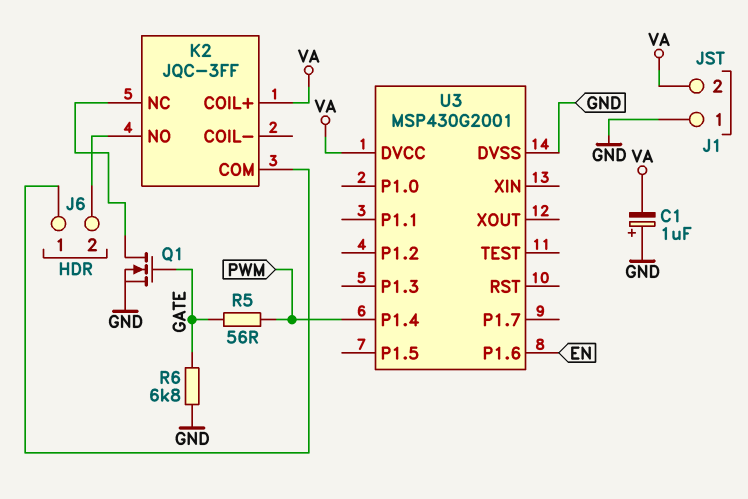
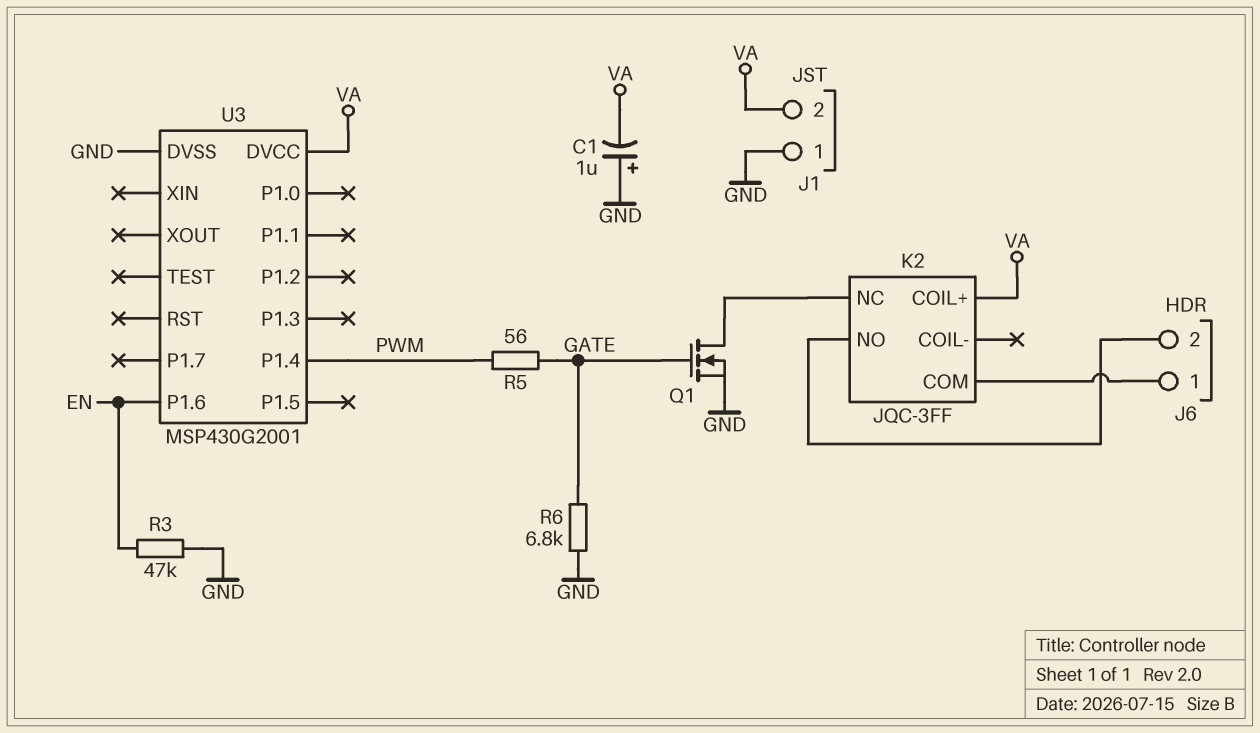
R3: none -> 47k (EN, GND)

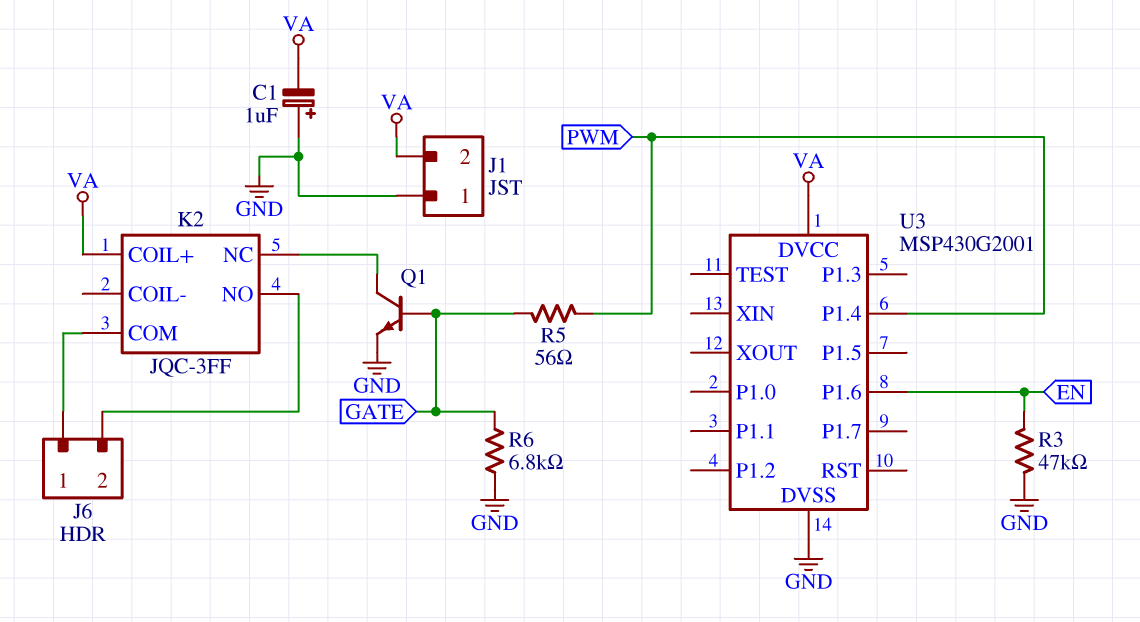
Q1: NMOS (G GATE, D K2/NC, S GND) -> NPN (B GATE, C K2/NC, E GND)

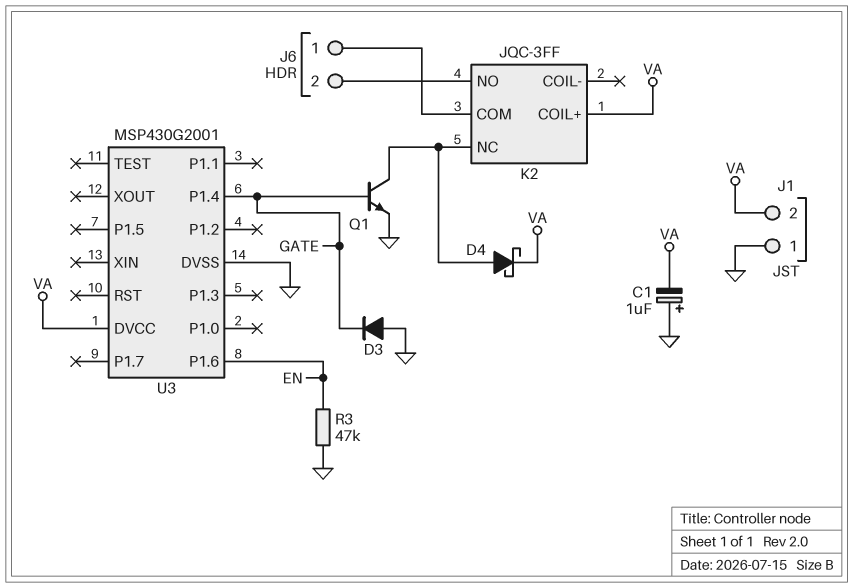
D3: none -> diode (A GND, K GATE)
D4: none -> schottky (A K2/NC, K VA)
R5: 56 (GATE, PWM) -> none
R6: 6.8k (GATE, GND) -> none
U3 pin P1.4: PWM -> GATE

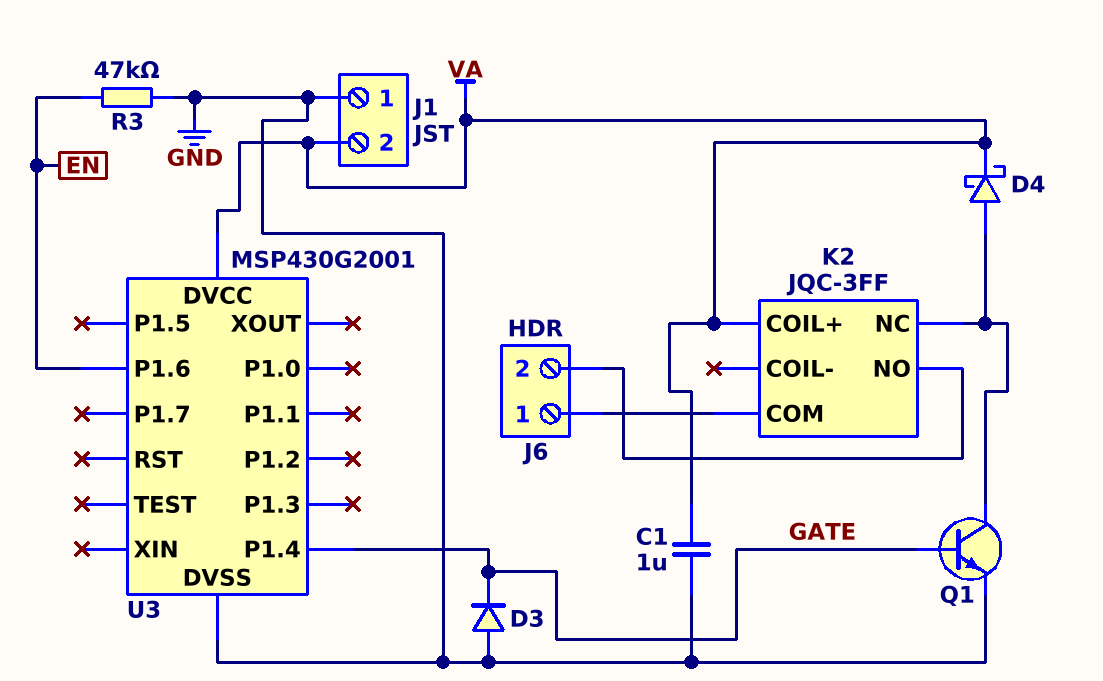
C1: 1uF (plus GND, minus VA) -> 1uF (GND, VA)

